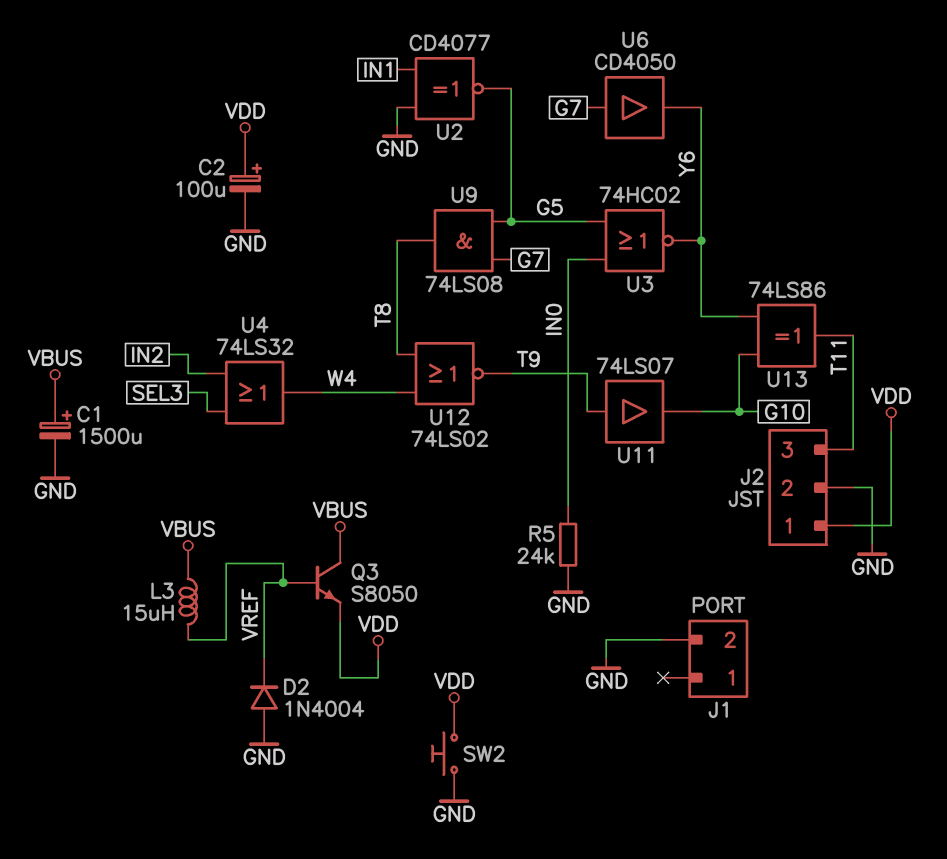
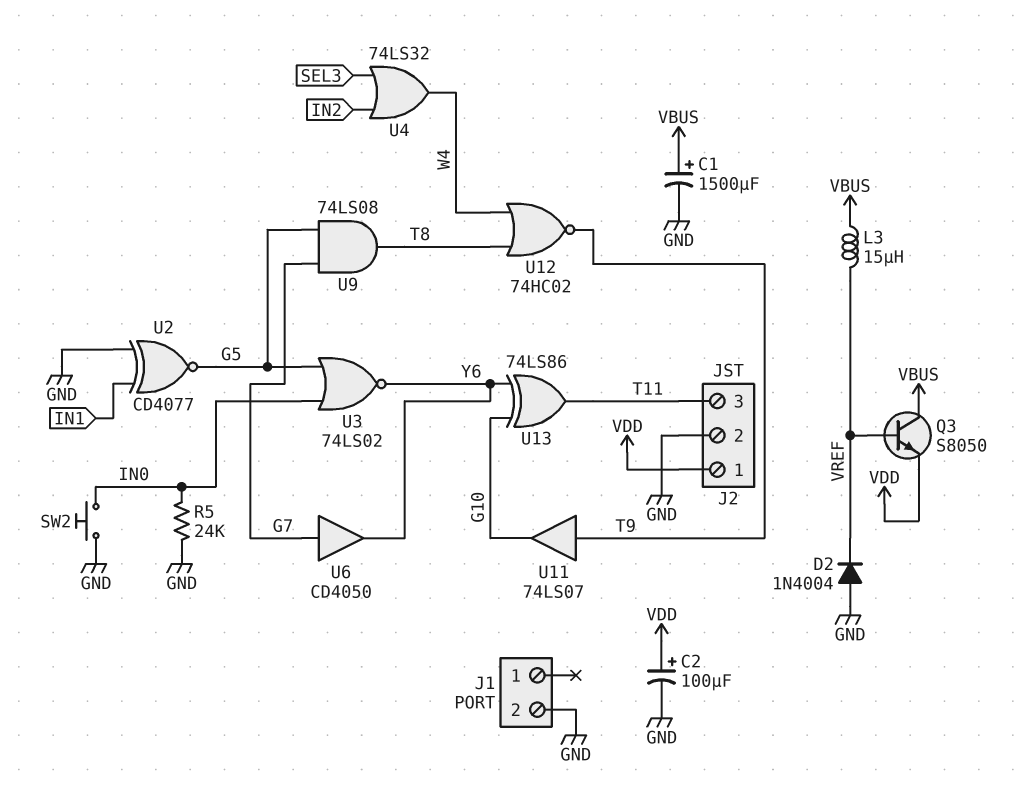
SW2: button (GND, VDD) -> button (GND, IN0)
U3: NOR 74HC02 (in G5, in IN0, out Y6) -> NOR 74LS02 (in G5, in IN0, out Y6)
U12: NOR 74LS02 (in T8, in W4, out T9) -> NOR 74HC02 (in T8, in W4, out T9)

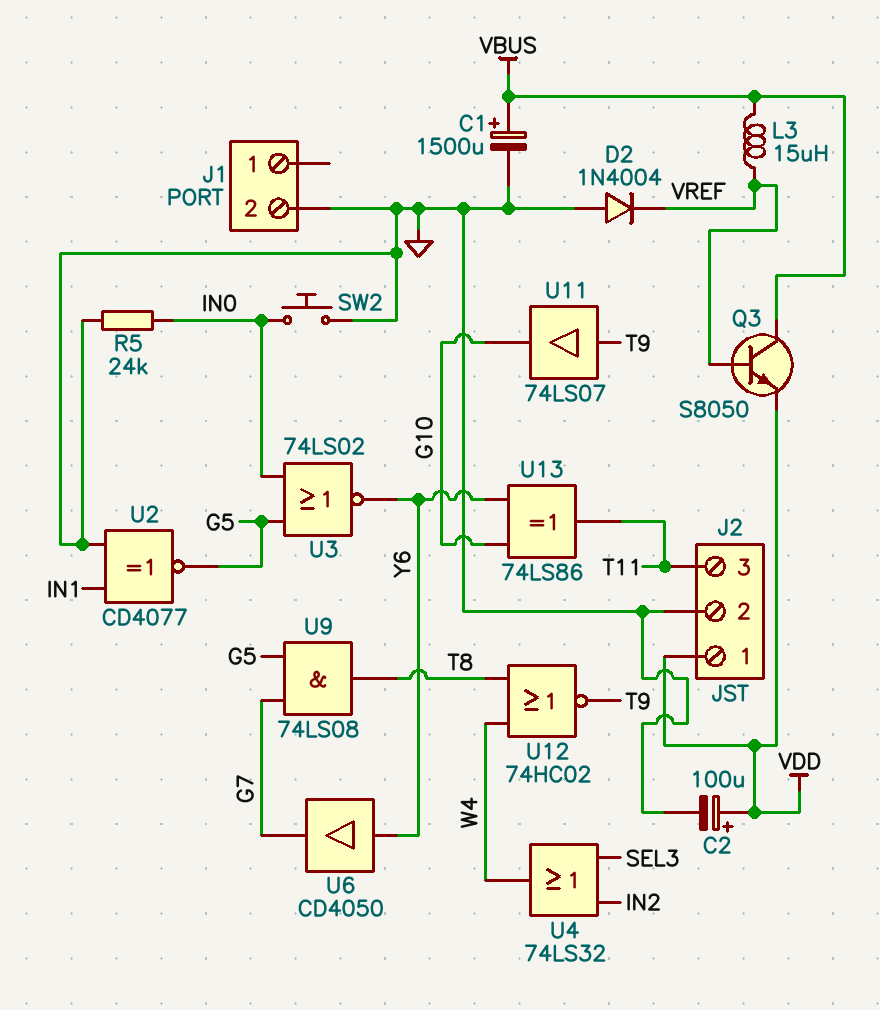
U6: buffer CD4050 (in G7, out Y6) -> buffer CD4050 (in Y6, out G7)

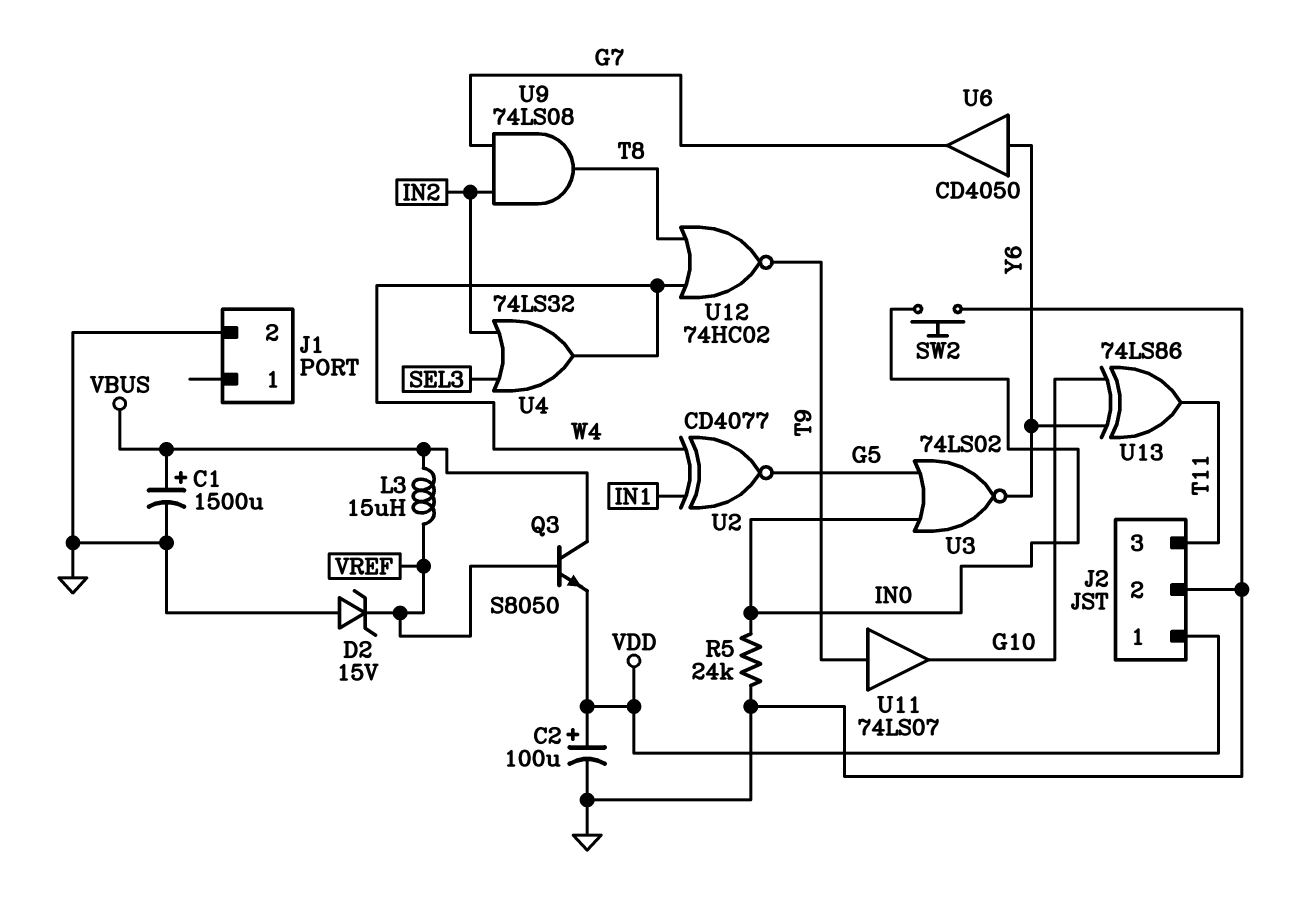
D2: diode 1N4004 (A GND, K VREF) -> zener 15V (A GND, K VREF)
U2: XNOR CD4077 (in GND, in IN1, out G5) -> XNOR CD4077 (in IN1, in W4, out G5)
U9: AND 74LS08 (in G5, in G7, out T8) -> AND 74LS08 (in G7, in IN2, out T8)

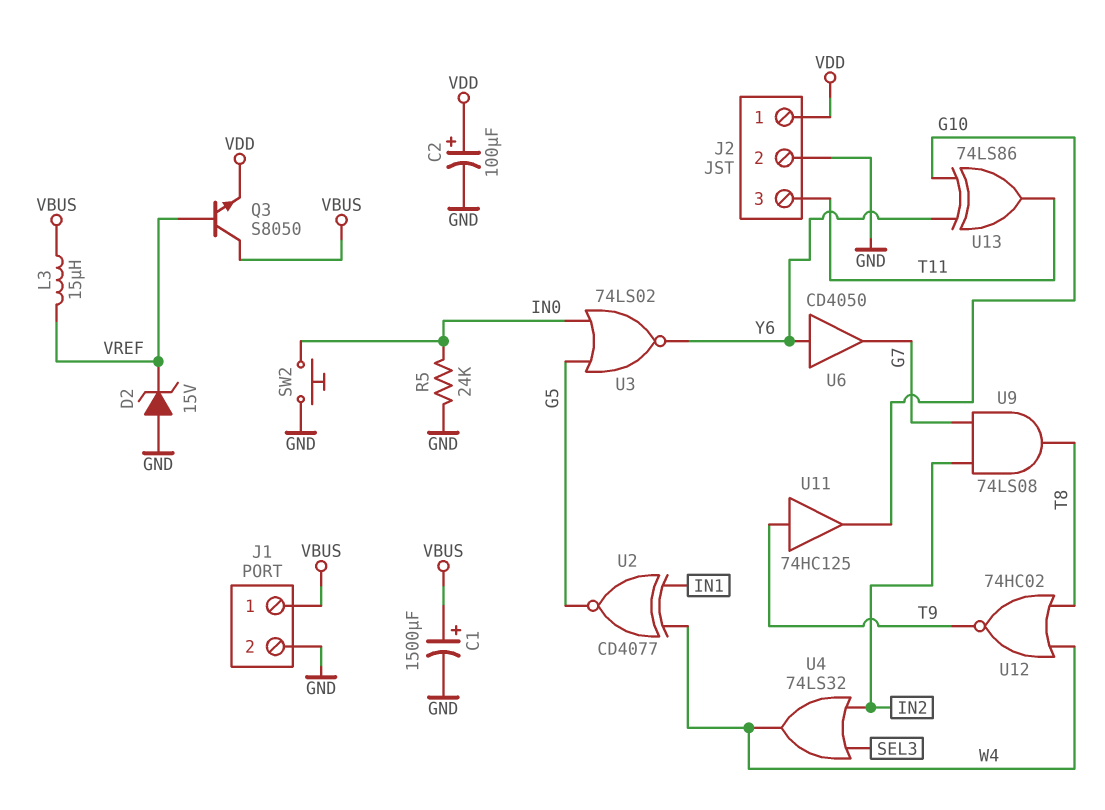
J1 pin 1: none -> VBUS
U11: buffer 74LS07 (in T9, out G10) -> buffer 74HC125 (in T9, out G10)

